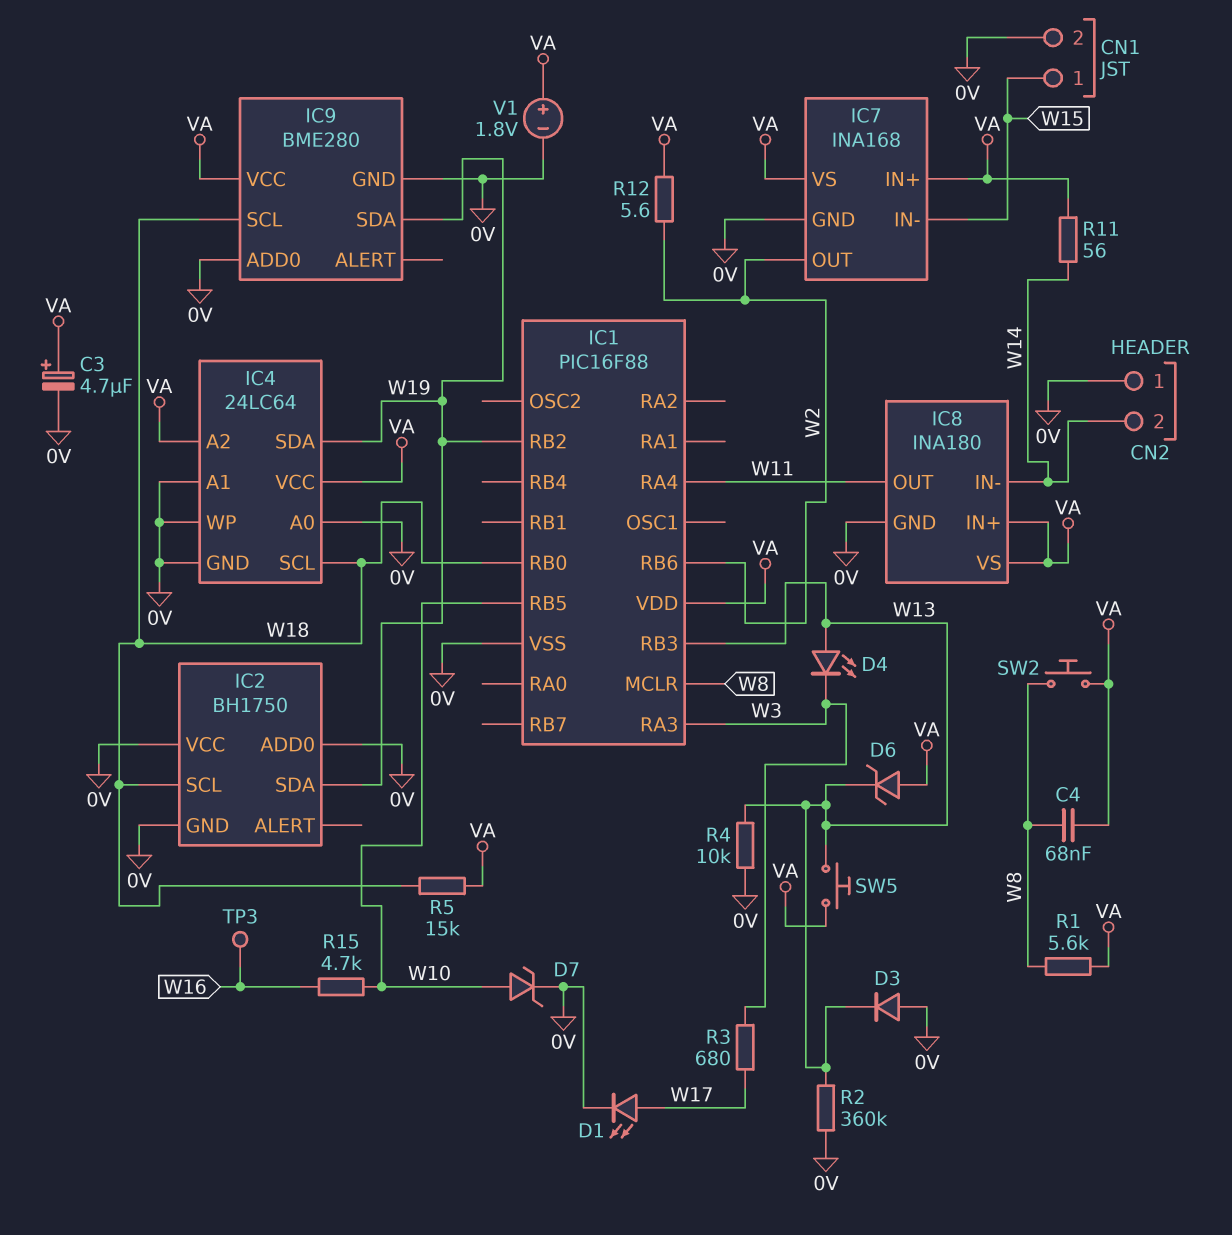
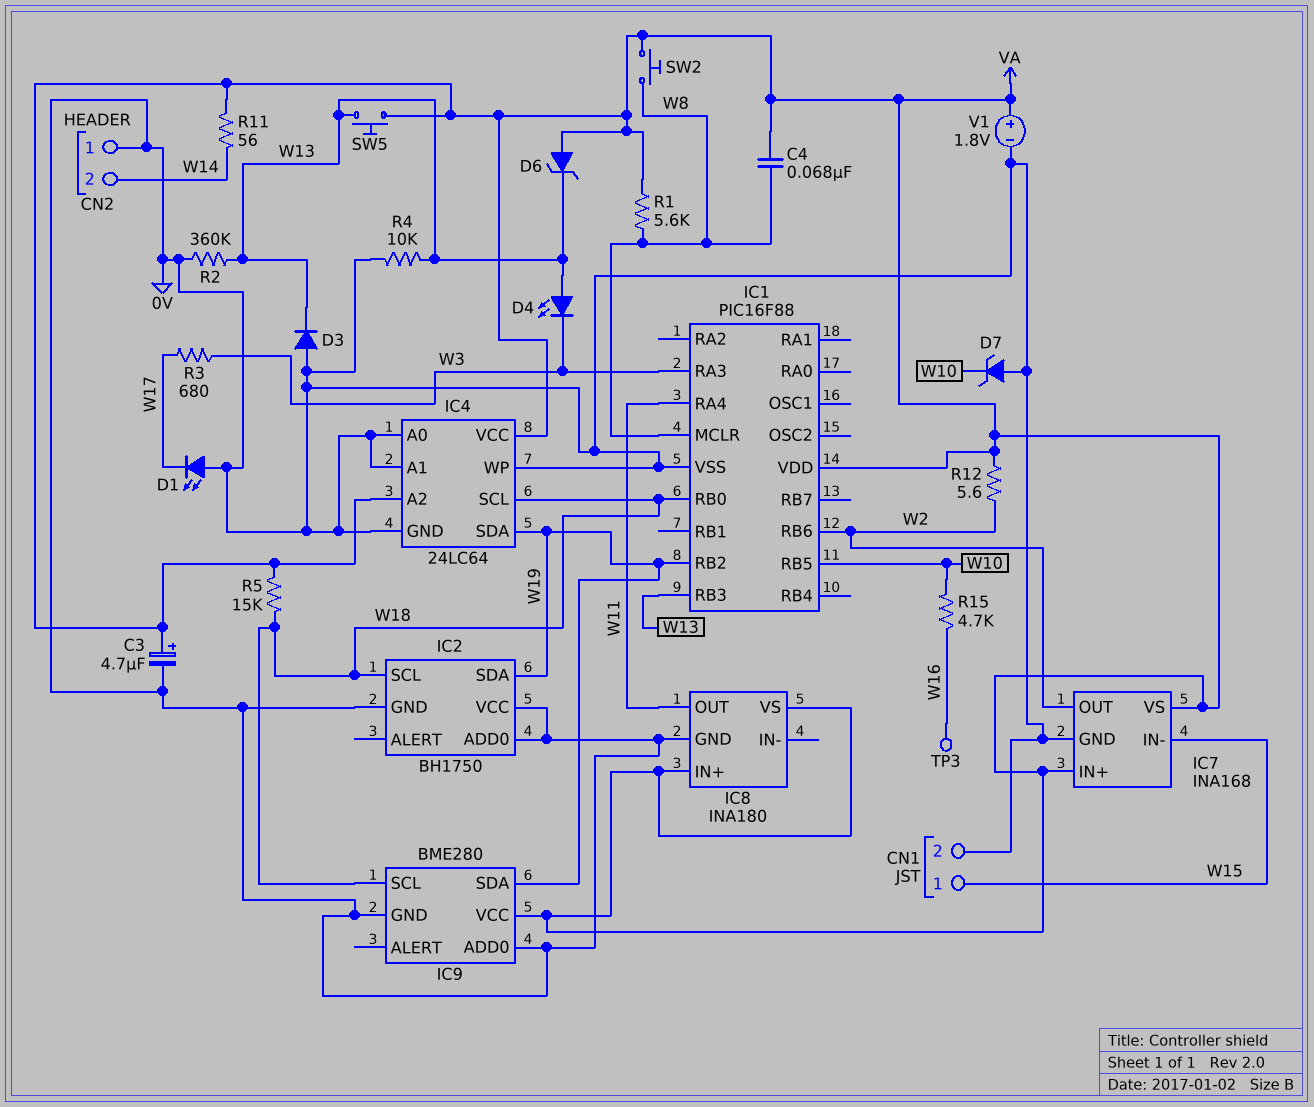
D1: LED (A W17, K 0V) -> LED (A 0V, K W17)
D7: zener (A W10, K 0V) -> zener (A 0V, K W10)
IC8 pin IN-: W14 -> none

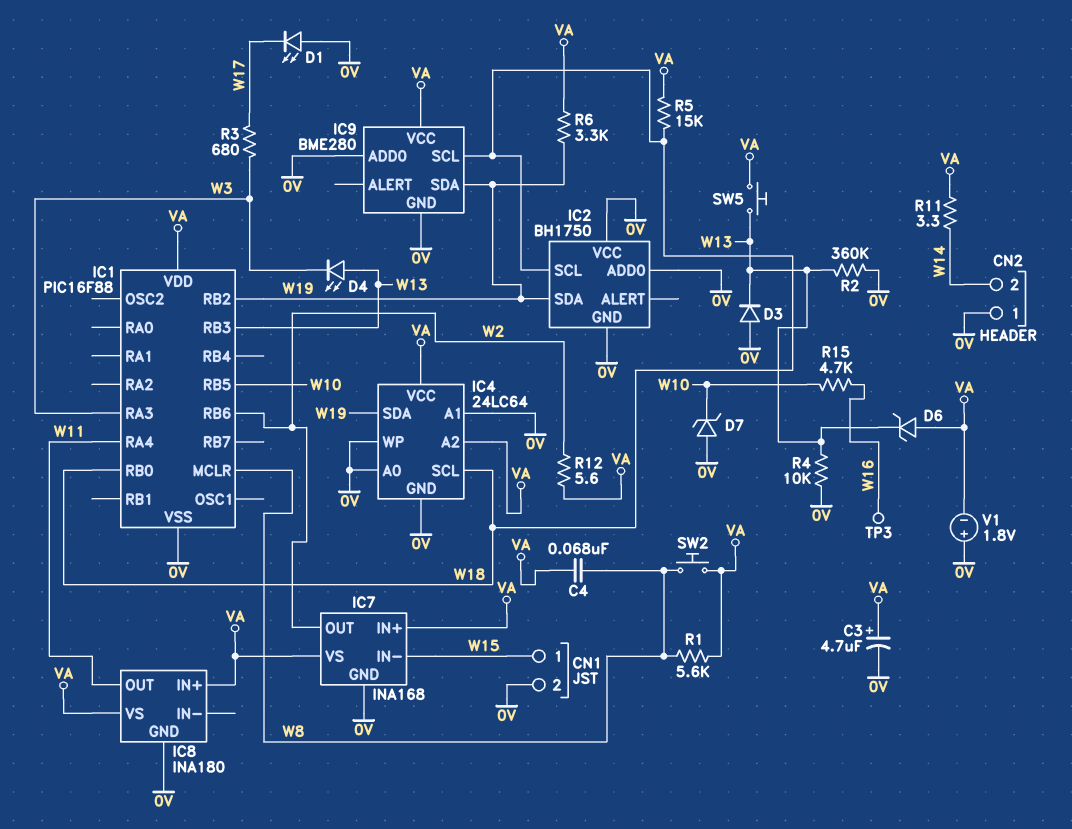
R6: none -> 3.3k (VA, W19)
R11: 56 (VA, W14) -> 3.3 (VA, W14)
V1: 1.8V (plus VA, minus 0V) -> 1.8V (plus 0V, minus VA)

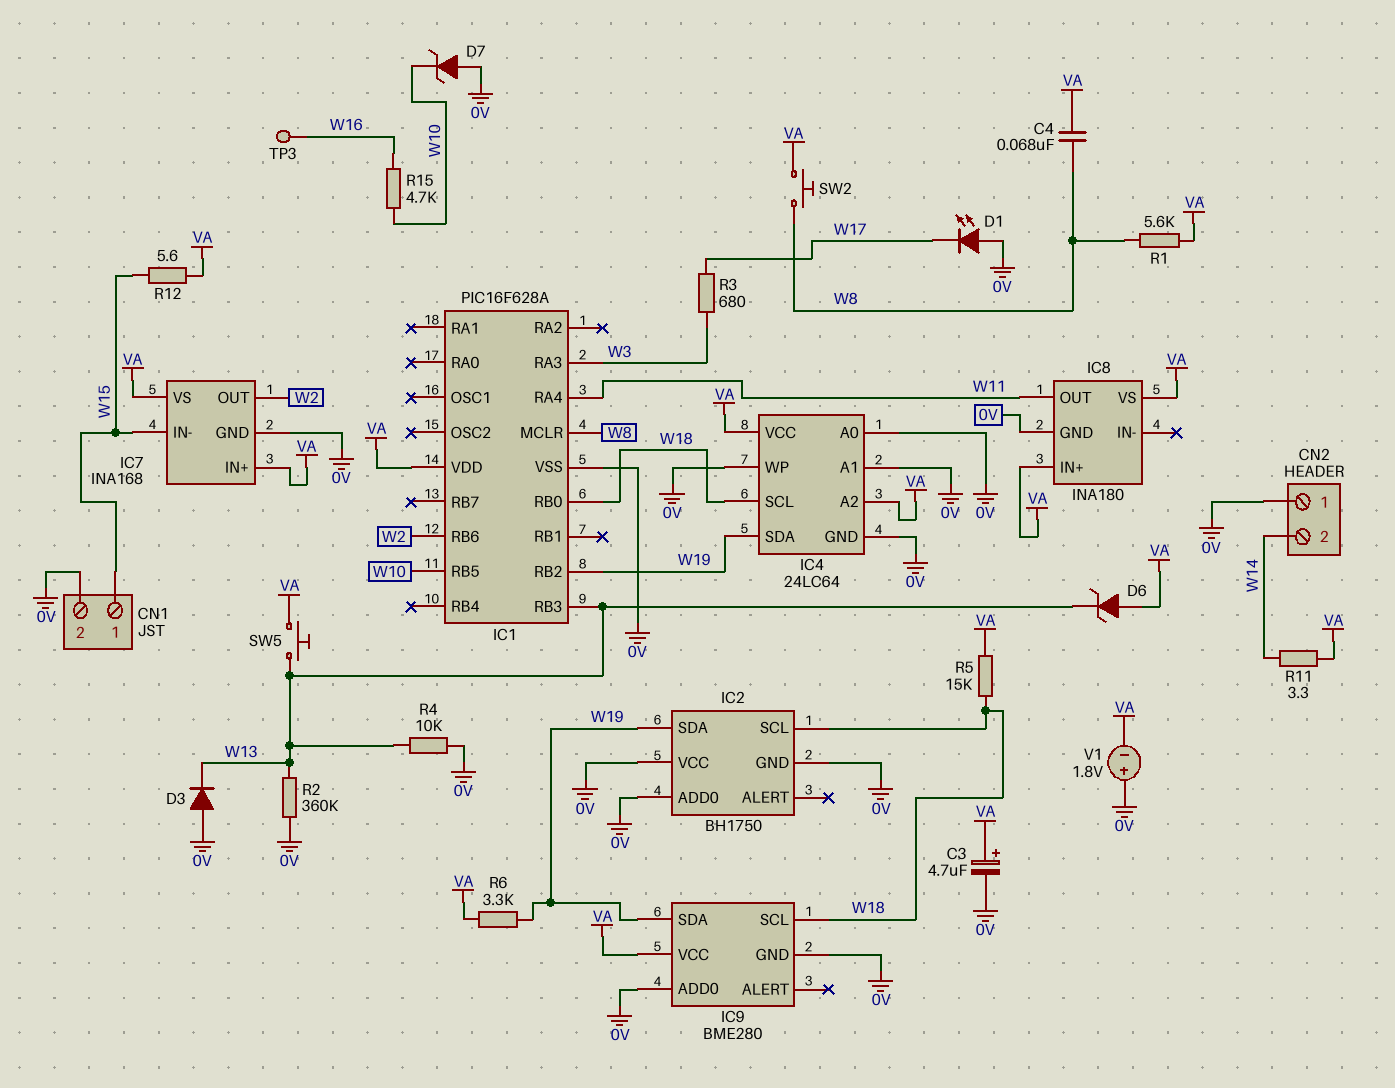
D4: LED (A W13, K W3) -> none
IC1: PIC16F88 -> PIC16F628A
R12: 5.6 (VA, W2) -> 5.6 (VA, W15)

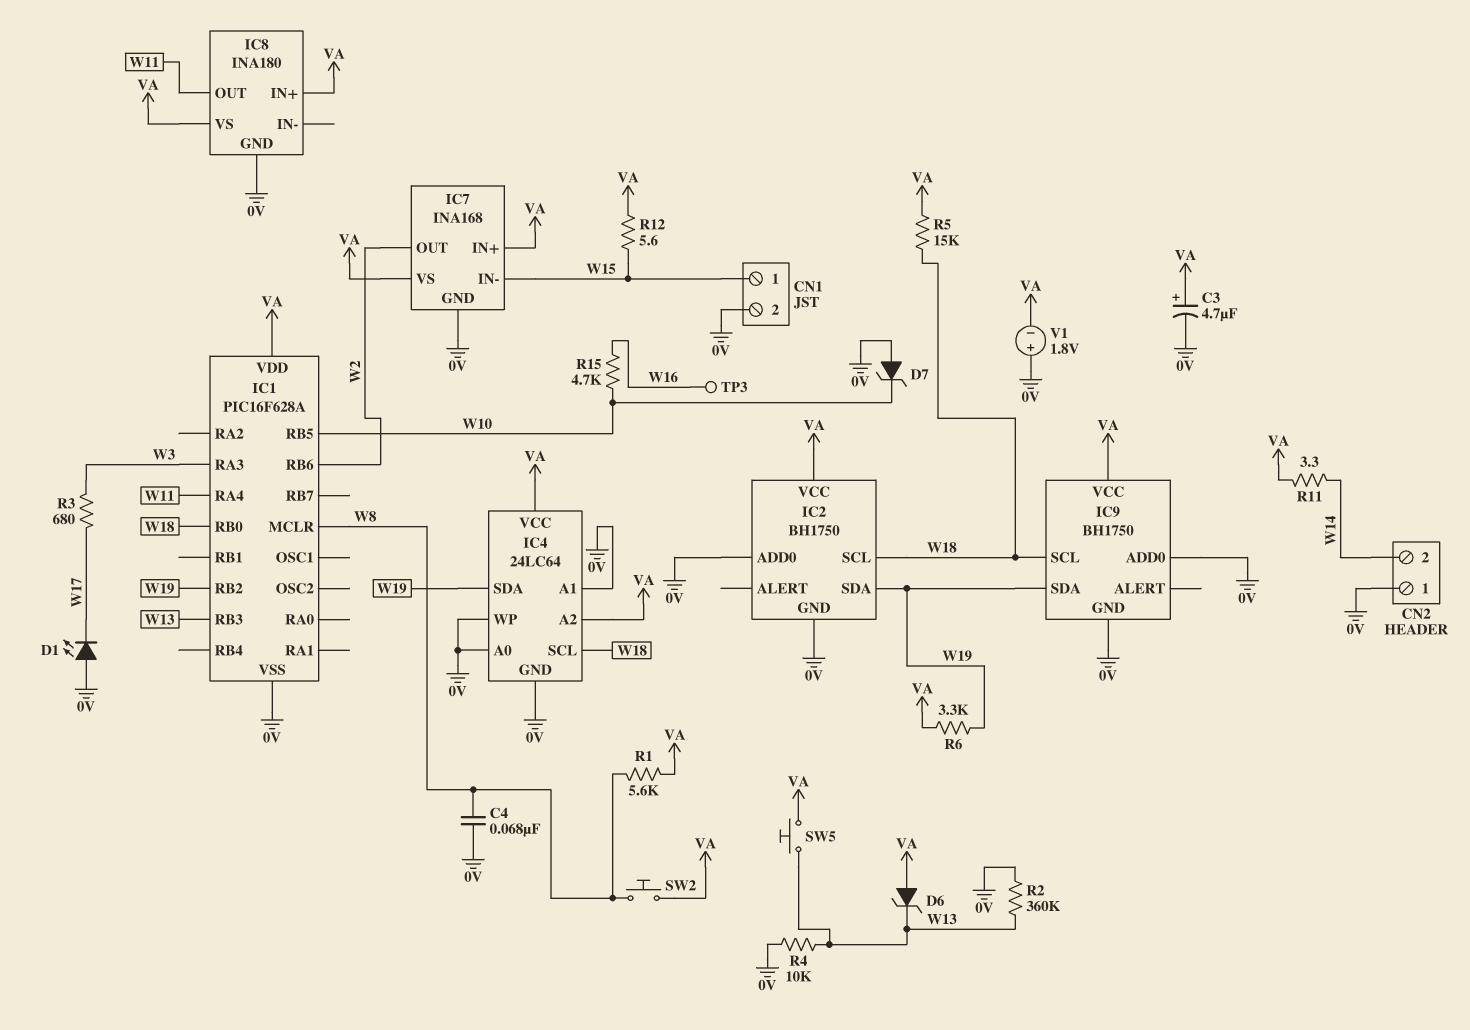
C4: 68nF (VA, W8) -> 68nF (0V, W8)
D3: diode (A 0V, K W13) -> none
IC2 pin VCC: 0V -> VA
IC9: BME280 -> BH1750

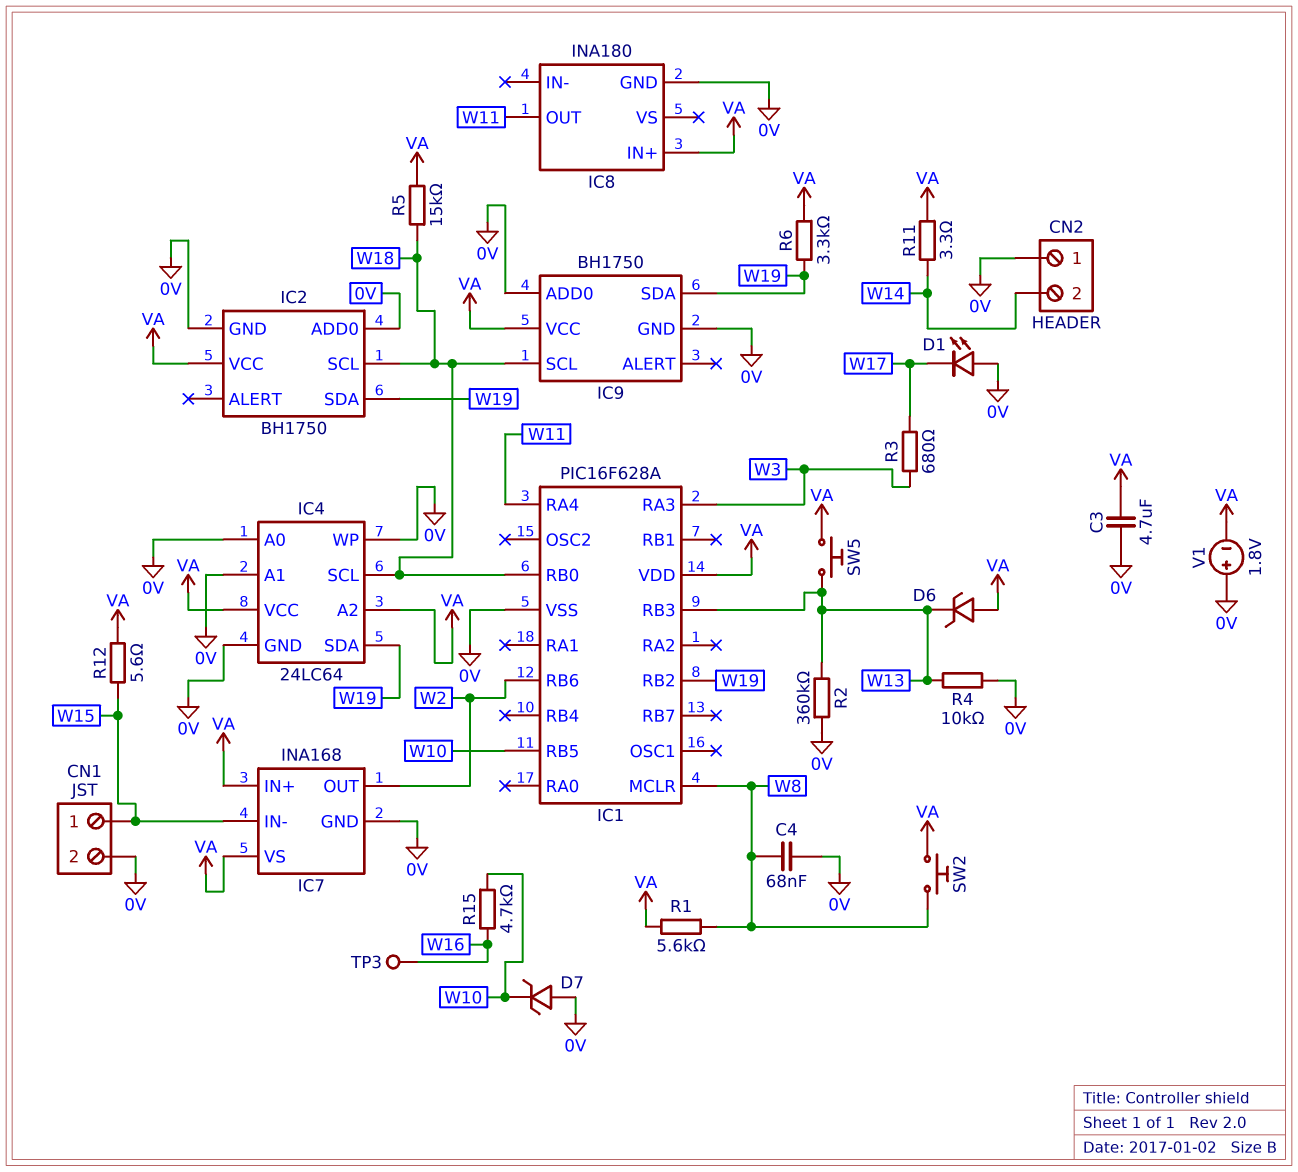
C3: 4.7uF (plus VA, minus 0V) -> 4.7uF (0V, VA)
IC8 pin VS: VA -> none

